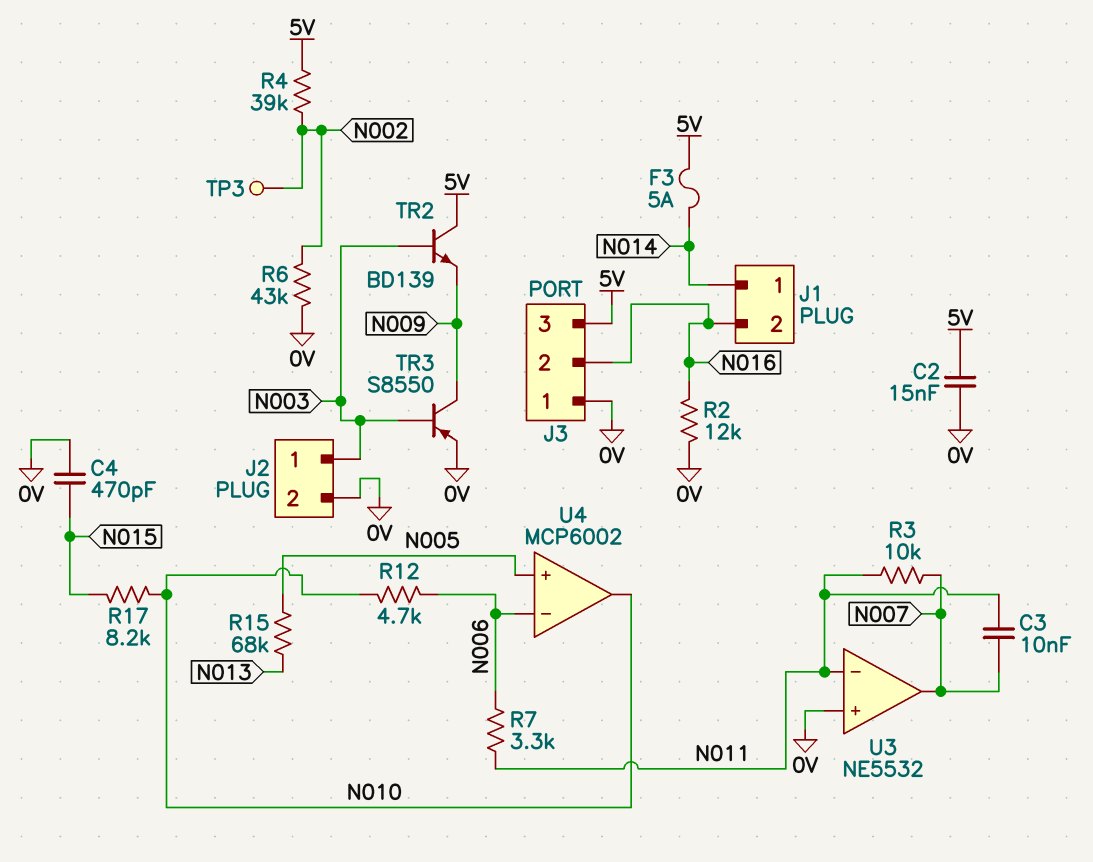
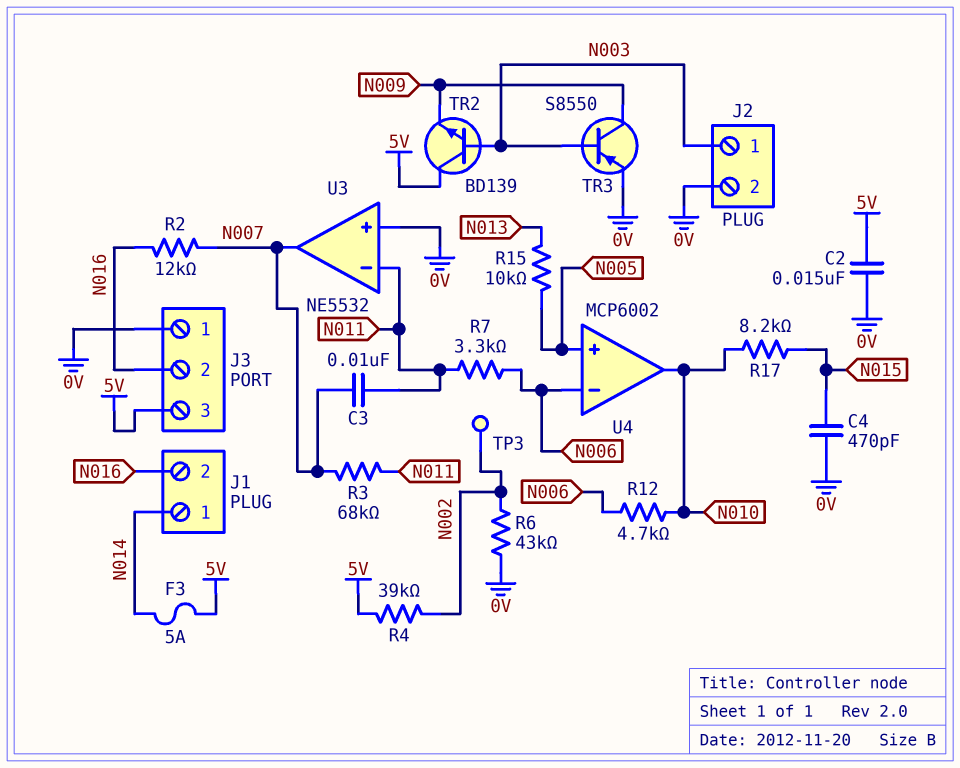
R2: 12k (0V, N016) -> 12k (N007, N016)
R3: 10k (N007, N011) -> 68k (N007, N011)
R15: 68k (N005, N013) -> 10k (N005, N013)

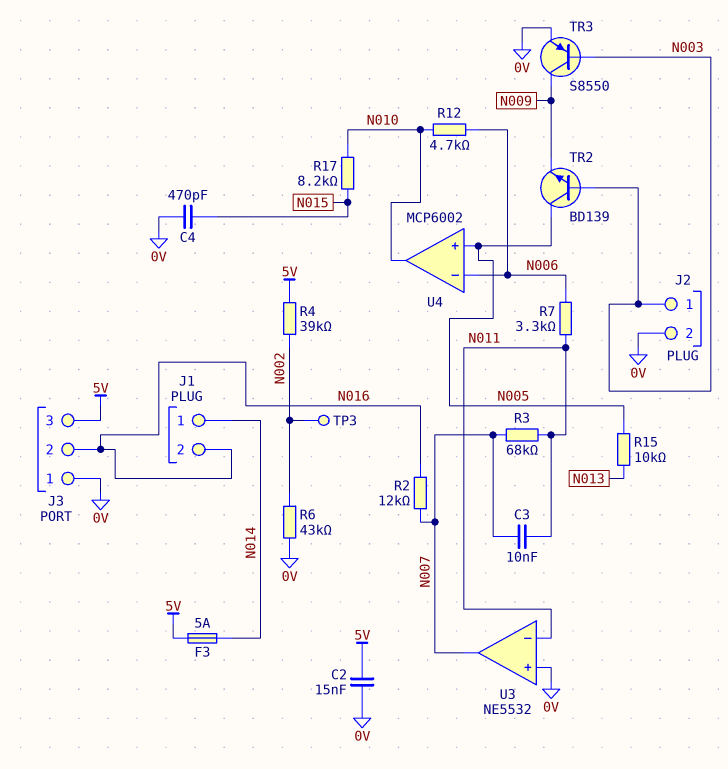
TR2: NPN BD139 (B N003, C 5V, E N009) -> NPN BD139 (B N003, C N005, E N009)

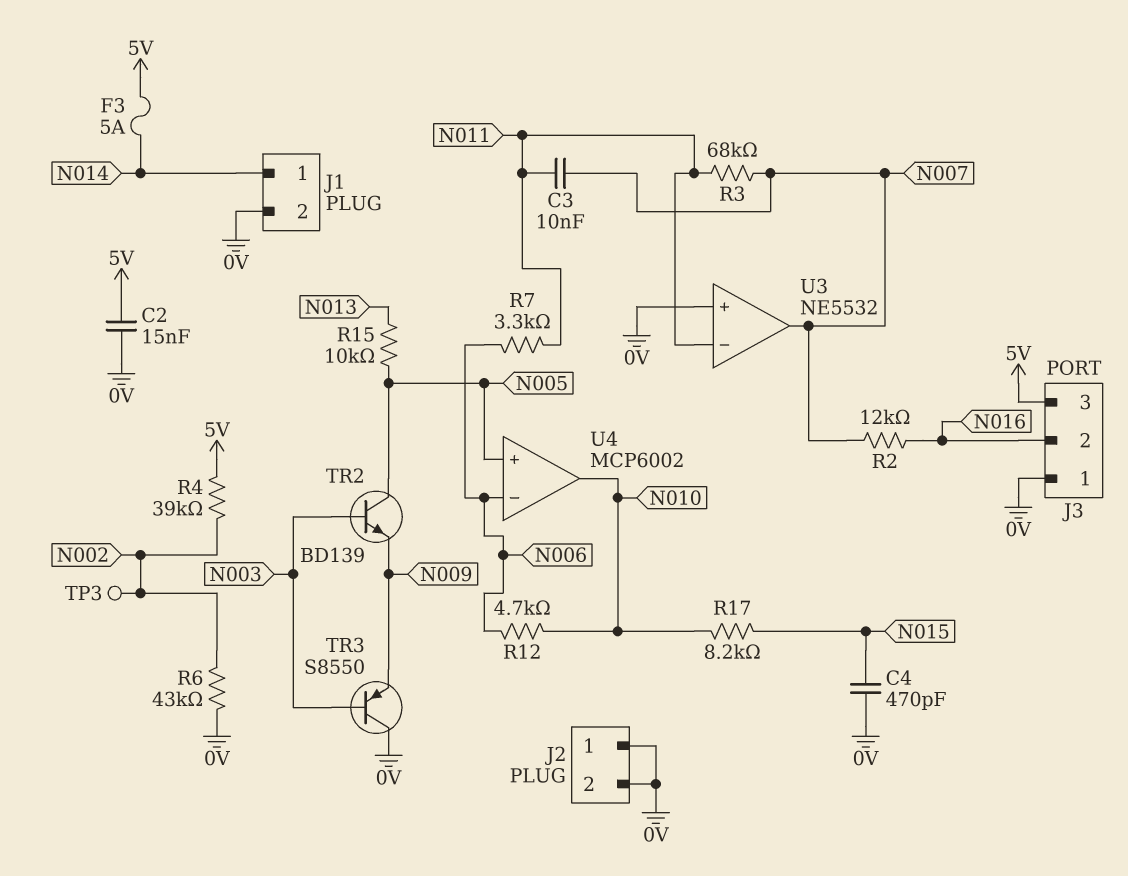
J1 pin 2: N016 -> 0V
J2 pin 1: N003 -> 0V
TR3: PNP S8550 (B N003, C N009, E 0V) -> PNP S8550 (B N003, C 0V, E N009)

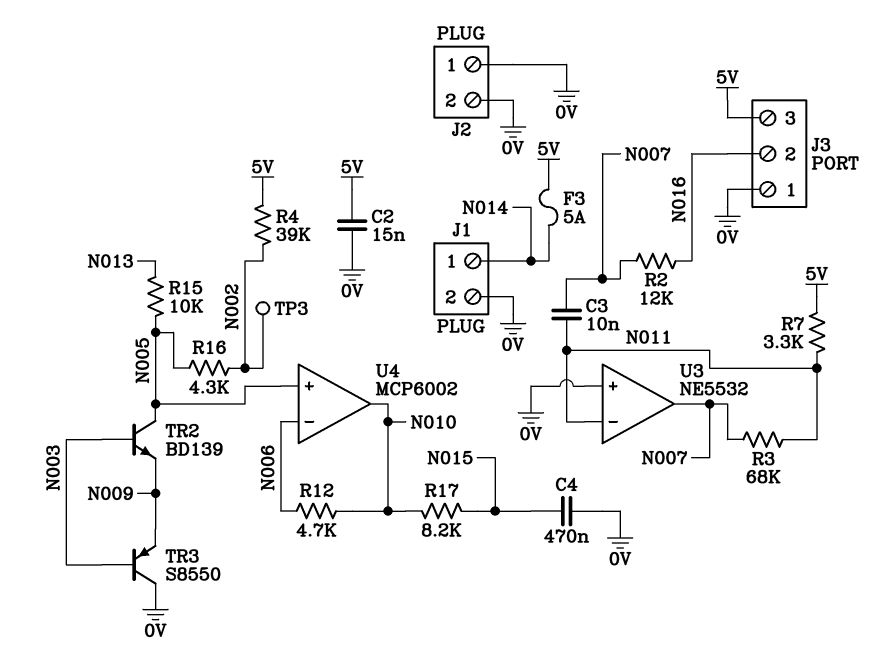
C4: 470pF (0V, N015) -> 470nF (0V, N015)
R6: 43k (0V, N002) -> none
R7: 3.3k (N006, N011) -> 3.3k (5V, N011)
R16: none -> 4.3k (N002, N005)

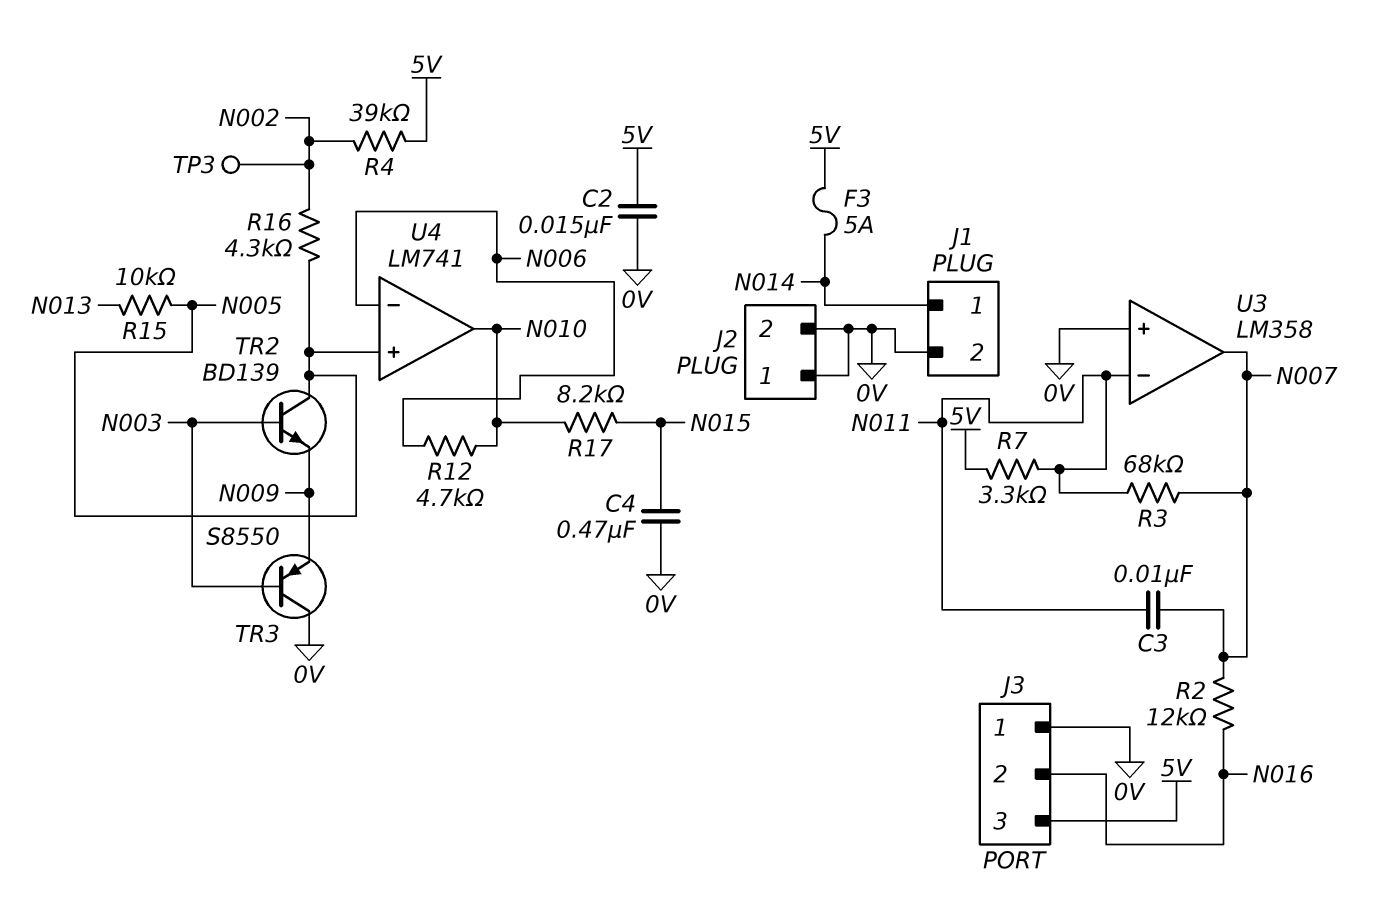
U3: NE5532 -> LM358
U4: MCP6002 -> LM741

